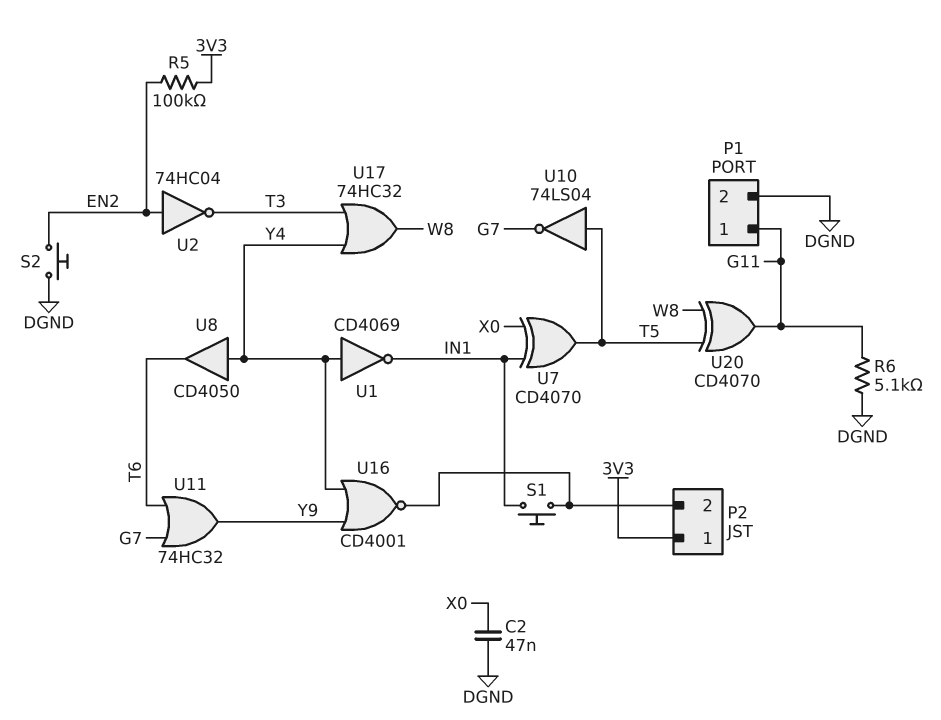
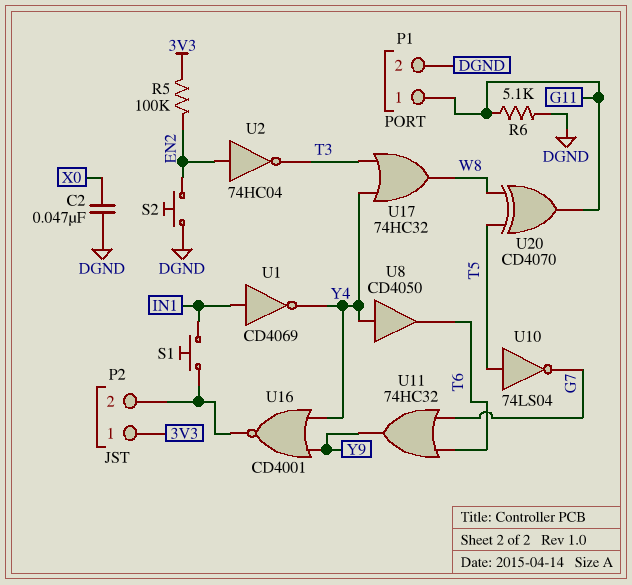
U1: NOT CD4069 (in Y4, out IN1) -> NOT CD4069 (in IN1, out Y4)
U7: XOR CD4070 (in IN1, in X0, out T5) -> none

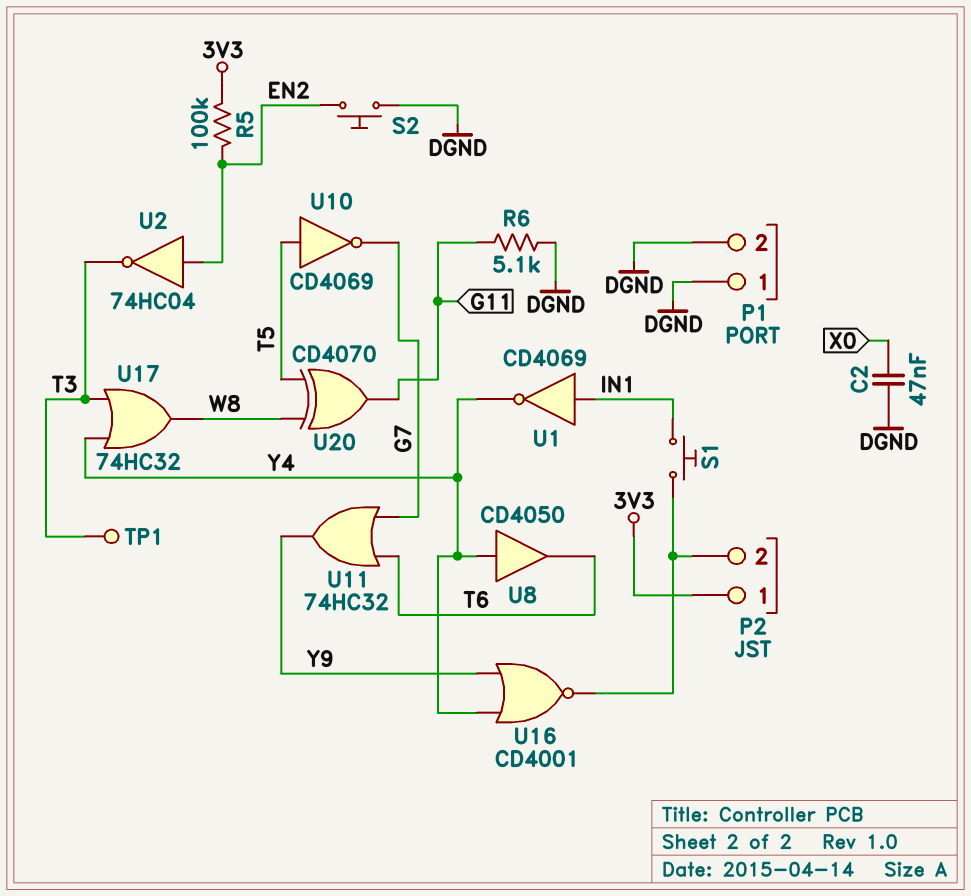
P1 pin 1: G11 -> DGND
TP1: none -> test point (T3)
U10: NOT 74LS04 (in T5, out G7) -> NOT CD4069 (in T5, out G7)

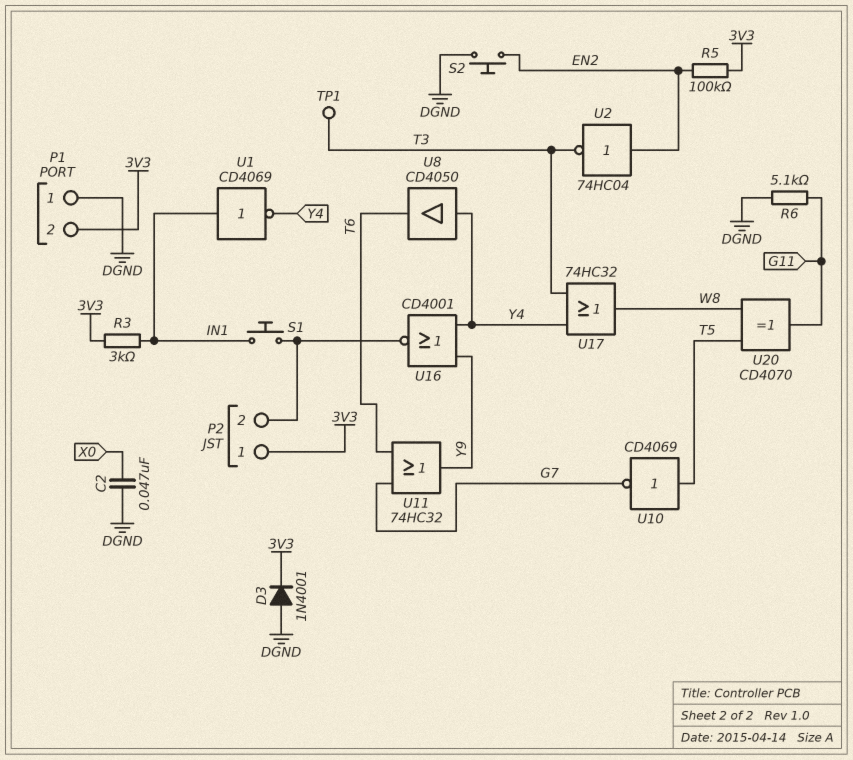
D3: none -> diode 1N4001 (A DGND, K 3V3)
P1 pin 2: DGND -> 3V3
R3: none -> 3k (3V3, IN1)

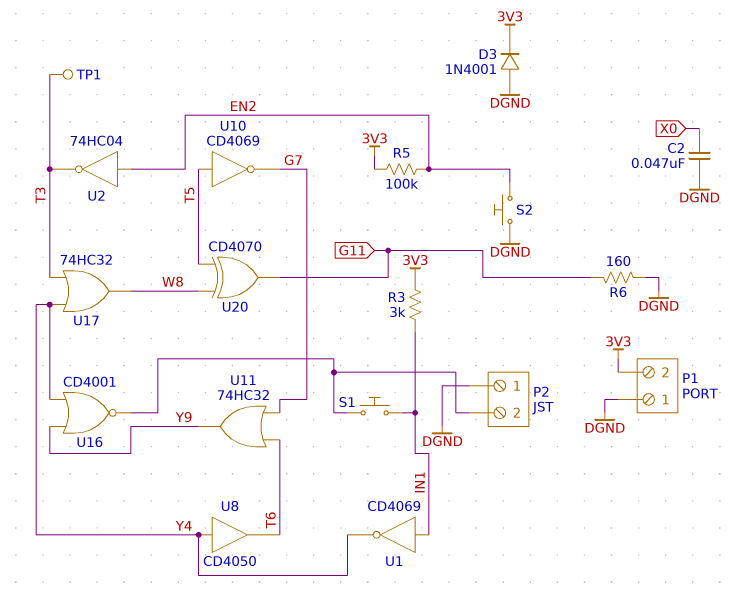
P2 pin 1: 3V3 -> DGND
R6: 5.1k (DGND, G11) -> 160 (DGND, G11)

